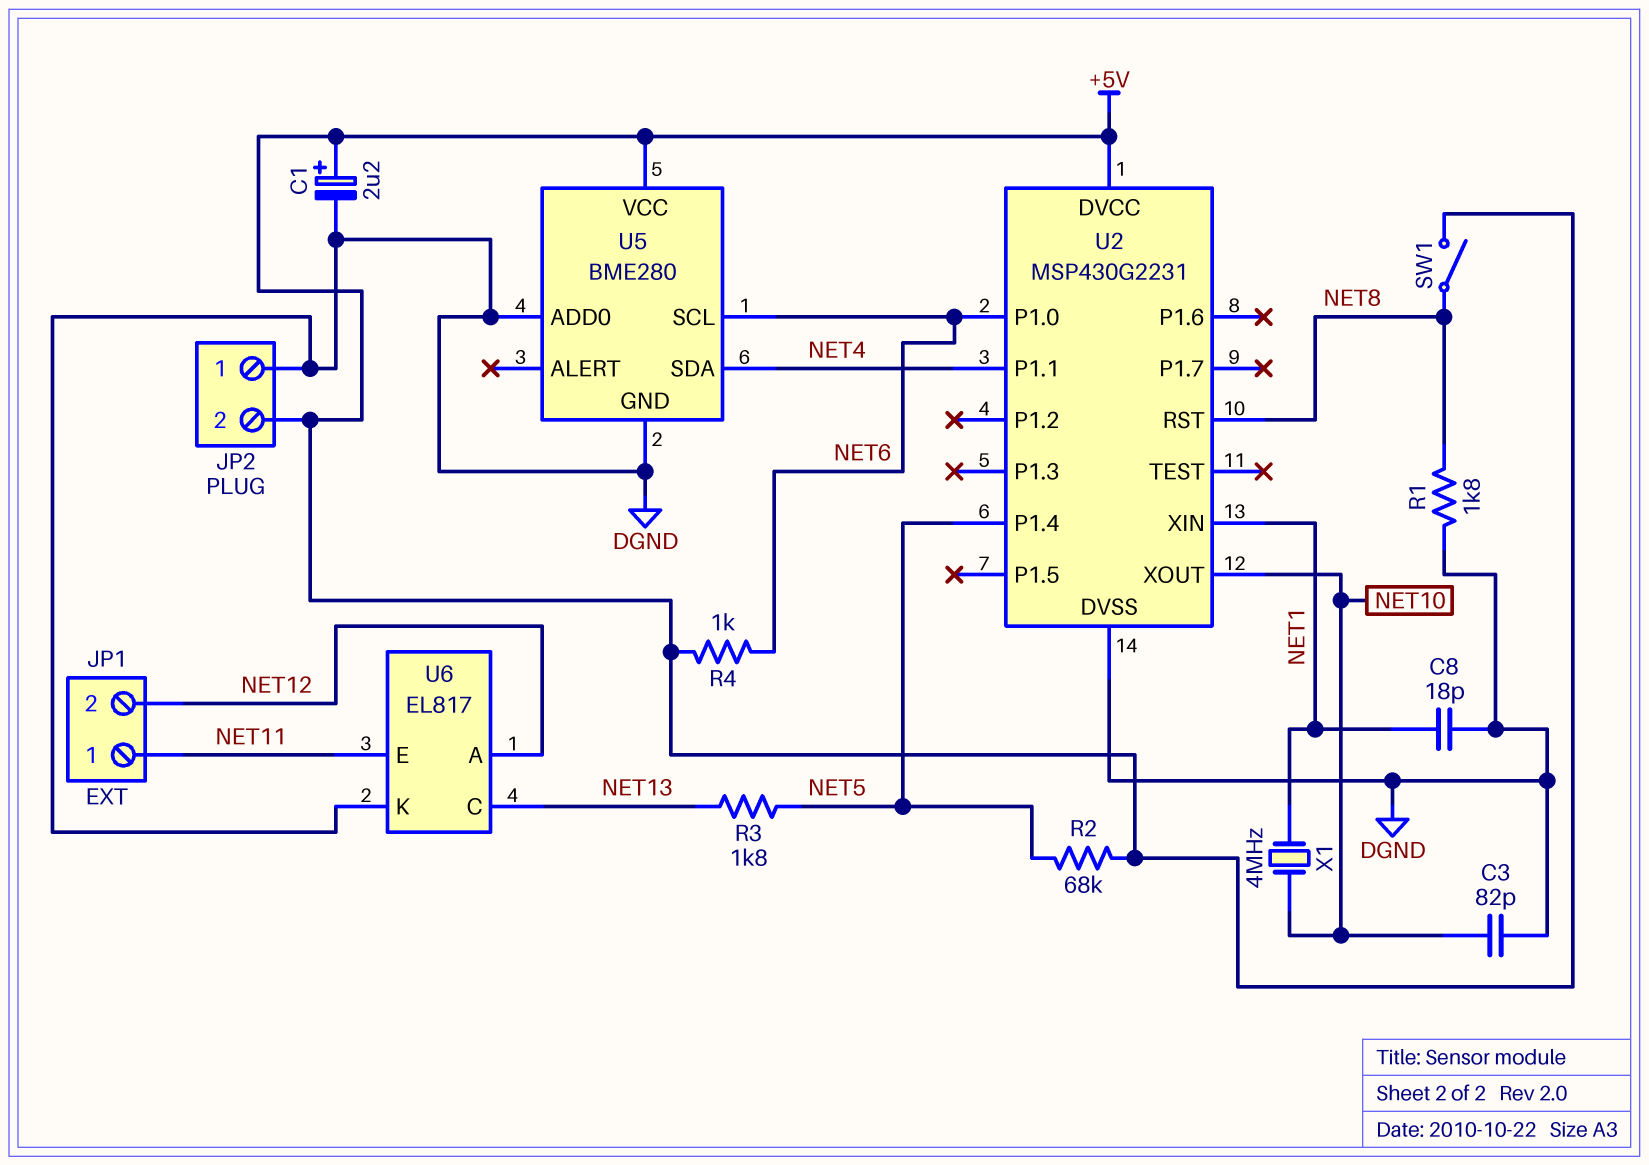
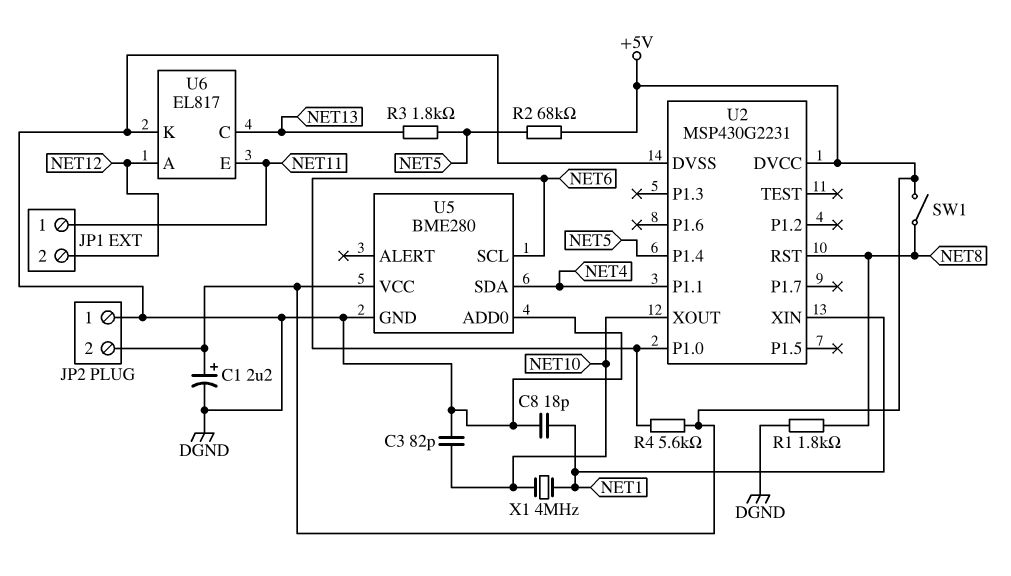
R4: 1k (+5V, NET6) -> 5.6k (+5V, NET6)

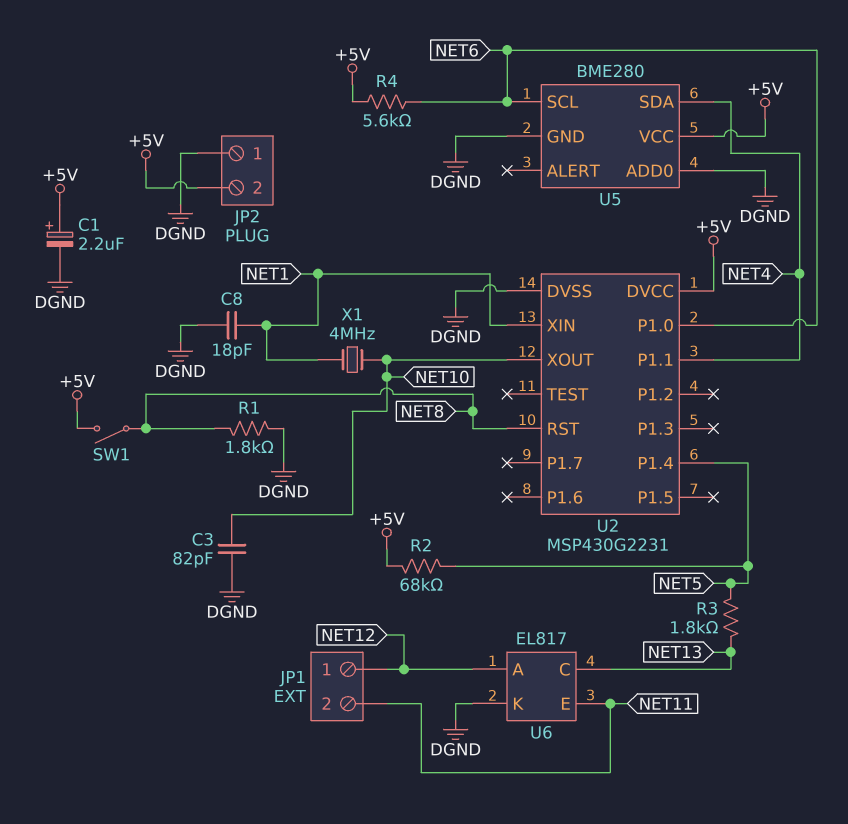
JP1 pin 1: NET11 -> NET12
JP1 pin 2: NET12 -> NET11

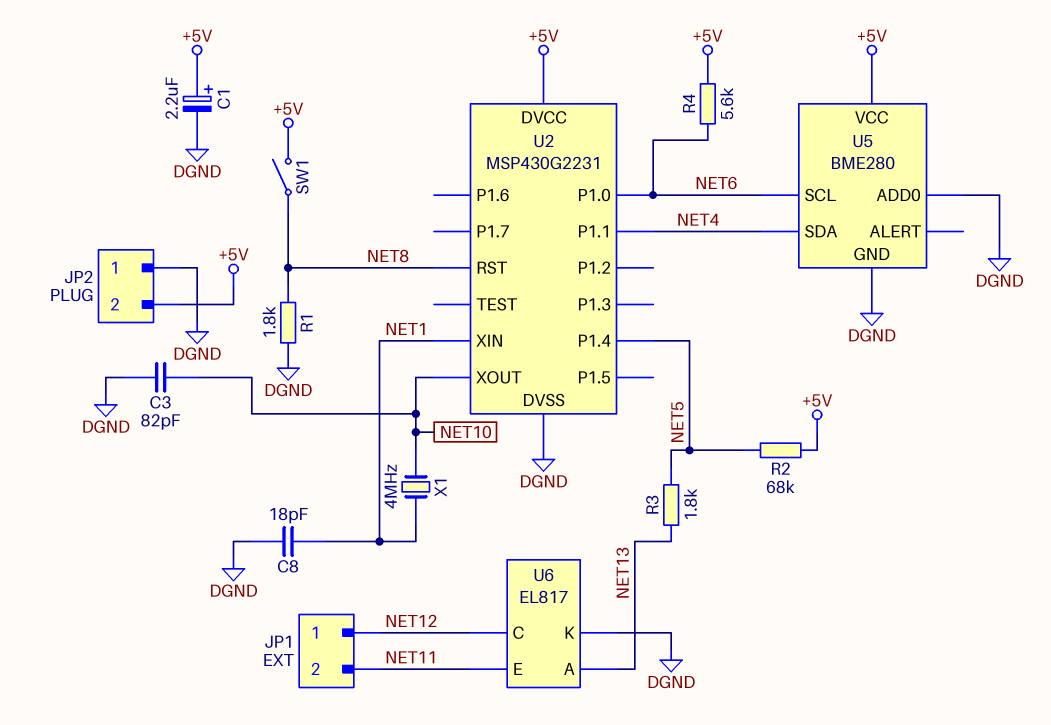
U6 pin A: NET12 -> NET13
U6 pin C: NET13 -> NET12

